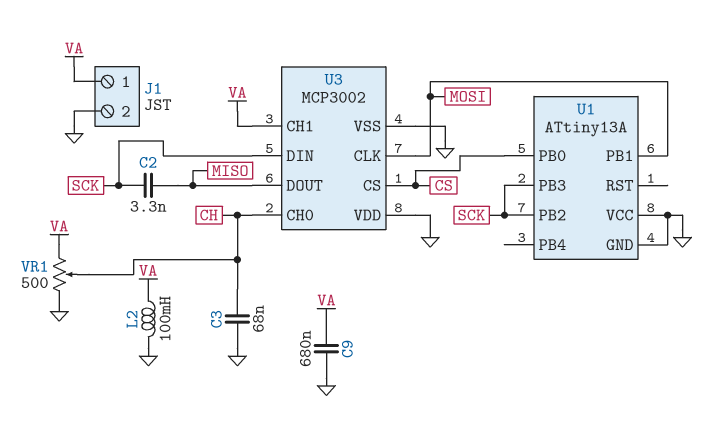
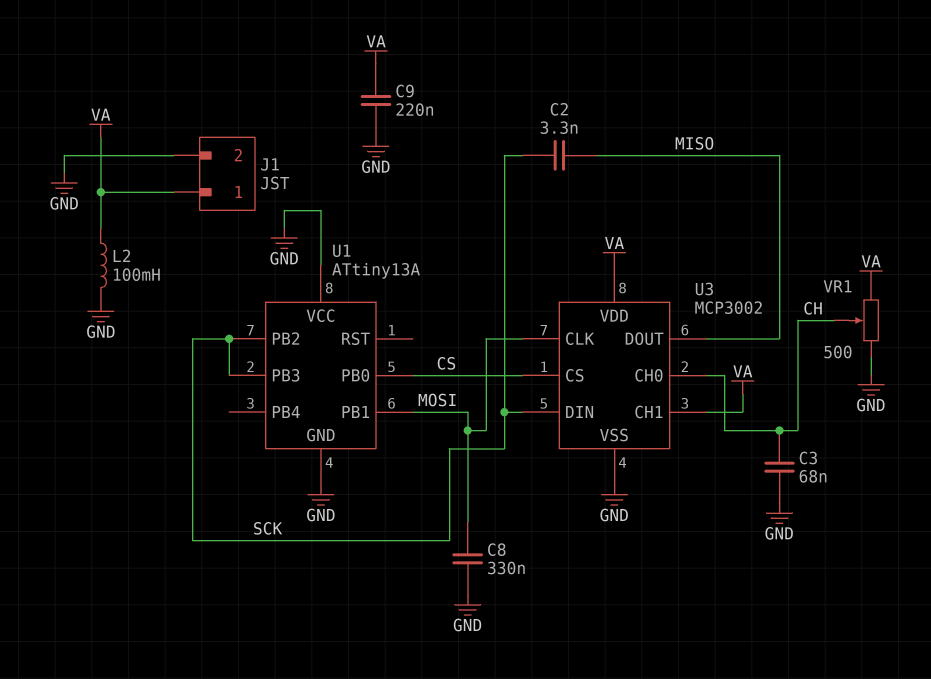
C8: none -> 330nF (GND, MOSI)
C9: 680nF (GND, VA) -> 220nF (GND, VA)
U3 pin VDD: GND -> VA

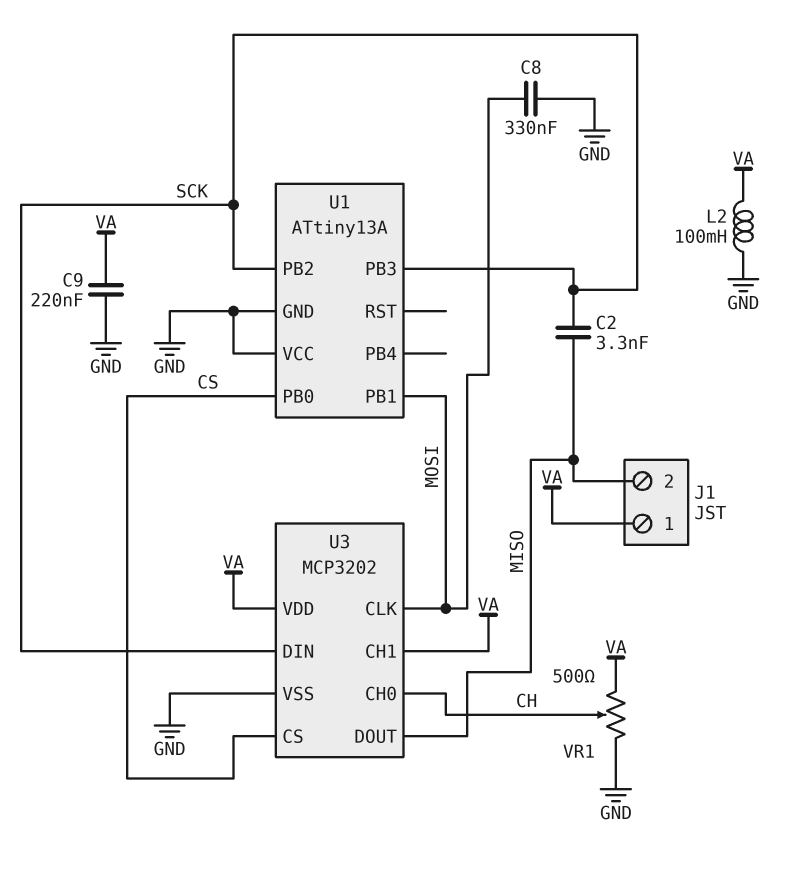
C3: 68nF (CH, GND) -> none
J1 pin 2: GND -> MISO
U3: MCP3002 -> MCP3202

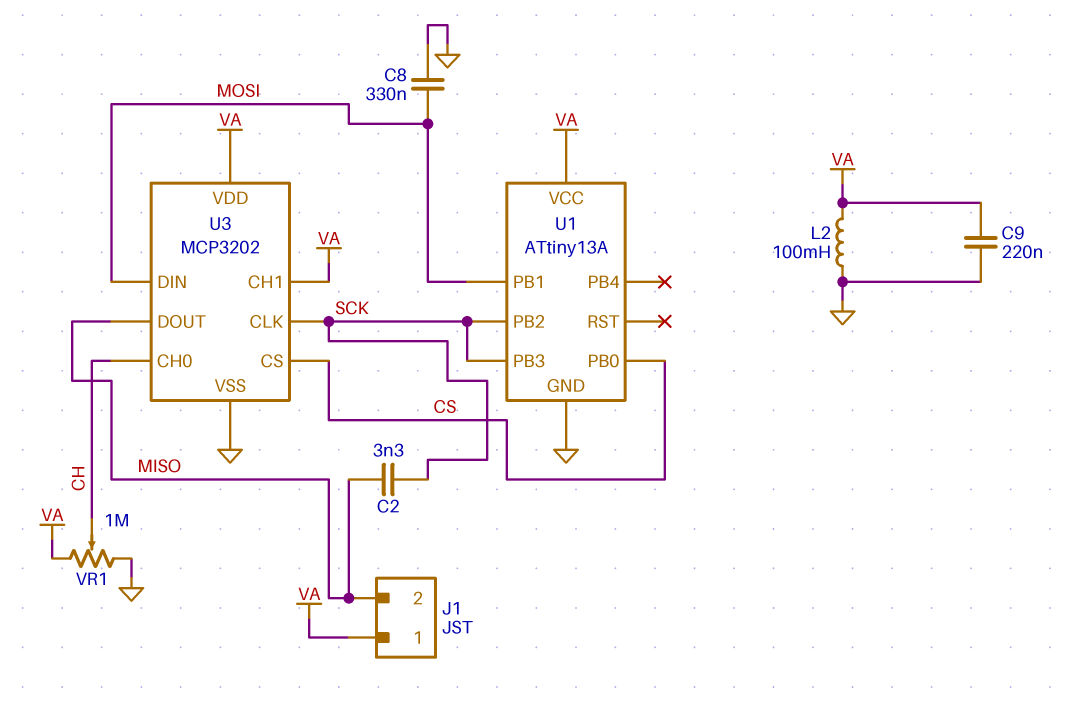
U1 pin VCC: GND -> VA
U3 pin CLK: MOSI -> SCK
U3 pin DIN: SCK -> MOSI
VR1: 500 (GND, VA, wiper CH) -> 1M (GND, VA, wiper CH)

